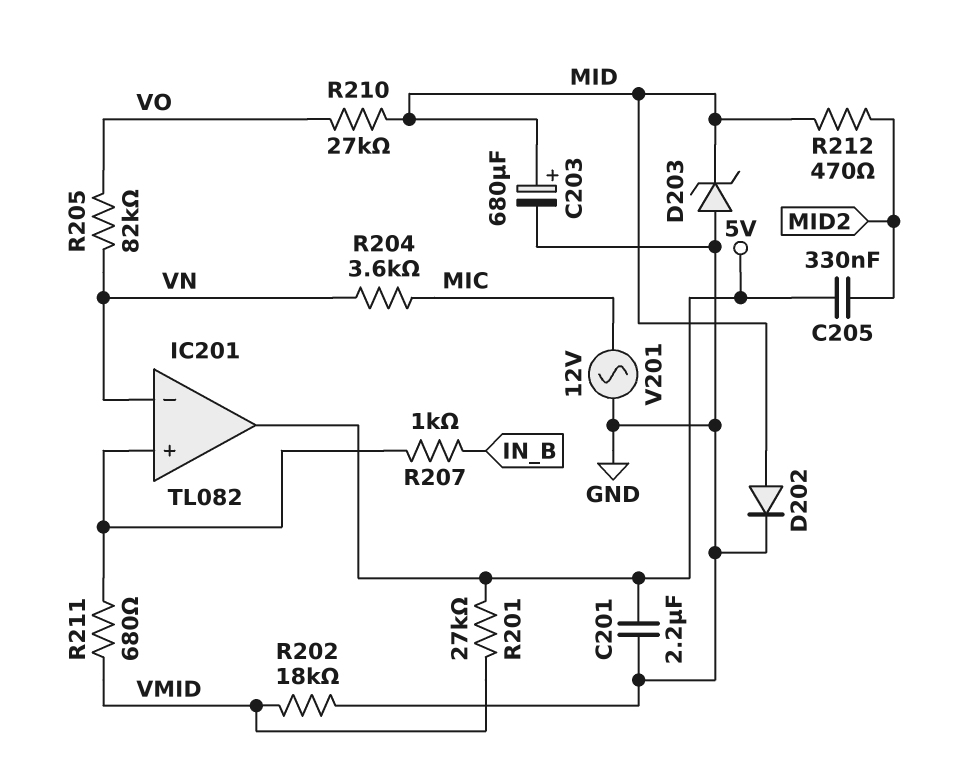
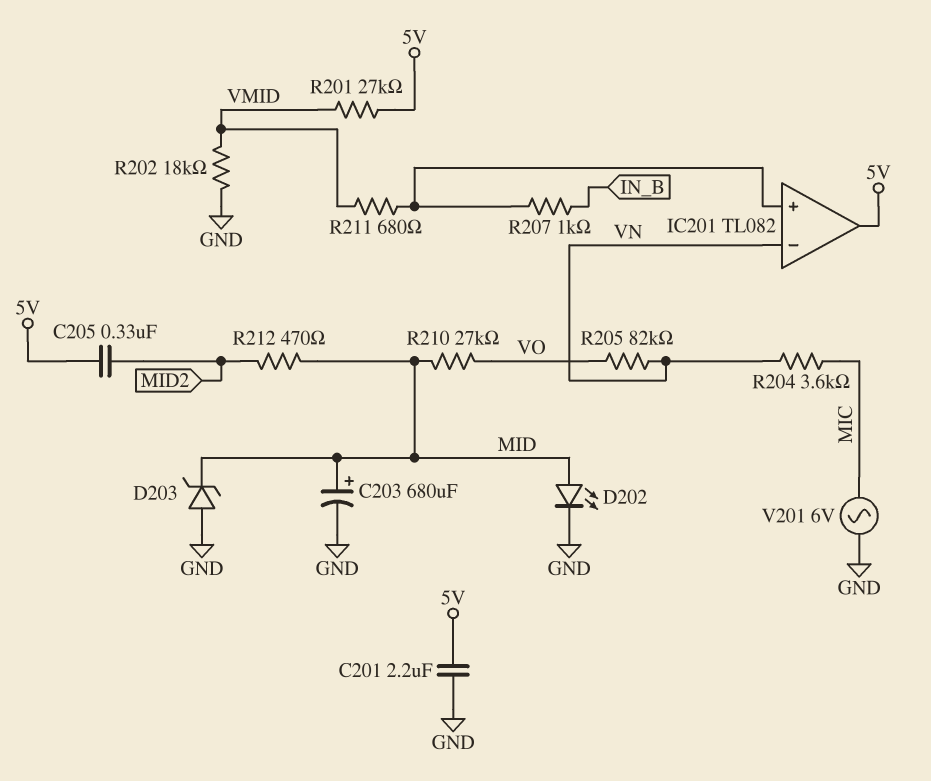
D202: diode (A MID, K GND) -> LED (A MID, K GND)
V201: AC 12V (GND, MIC) -> AC 6V (GND, MIC)

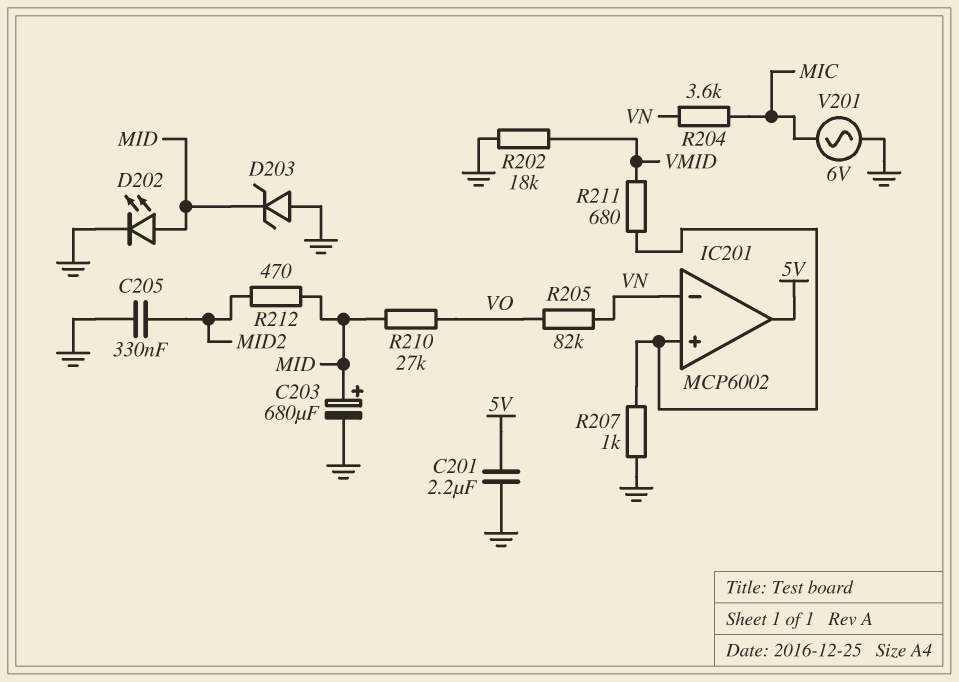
C205: 330nF (5V, MID2) -> 330nF (GND, MID2)
IC201: TL082 -> MCP6002
R201: 27k (5V, VMID) -> none
R207: 1k (IC201/in+, IN_B) -> 1k (GND, IC201/in+)

